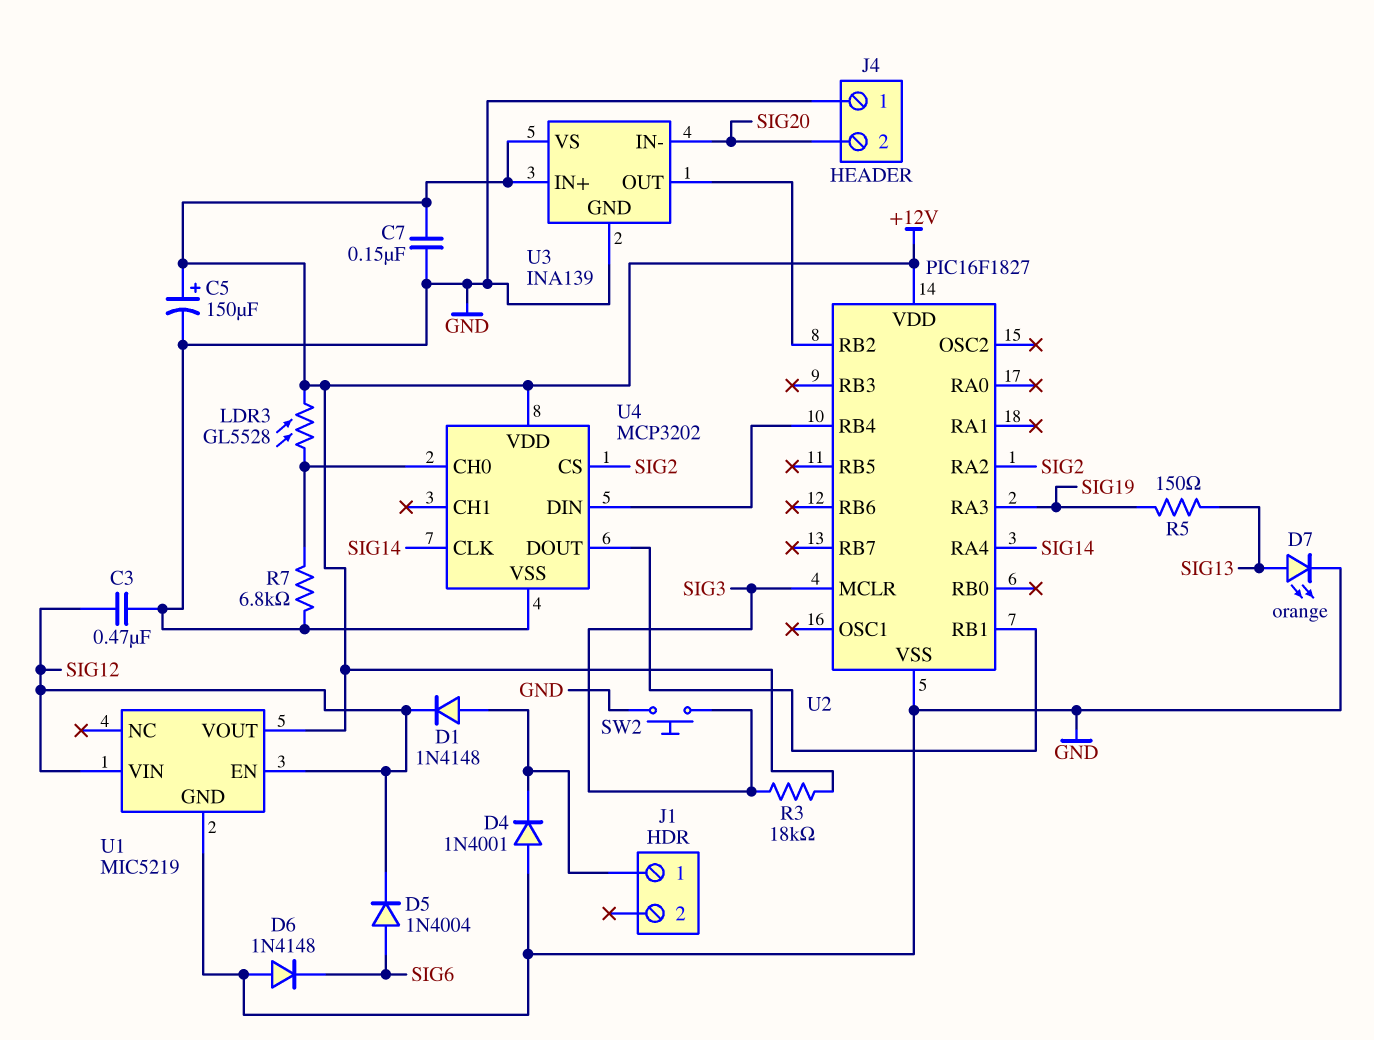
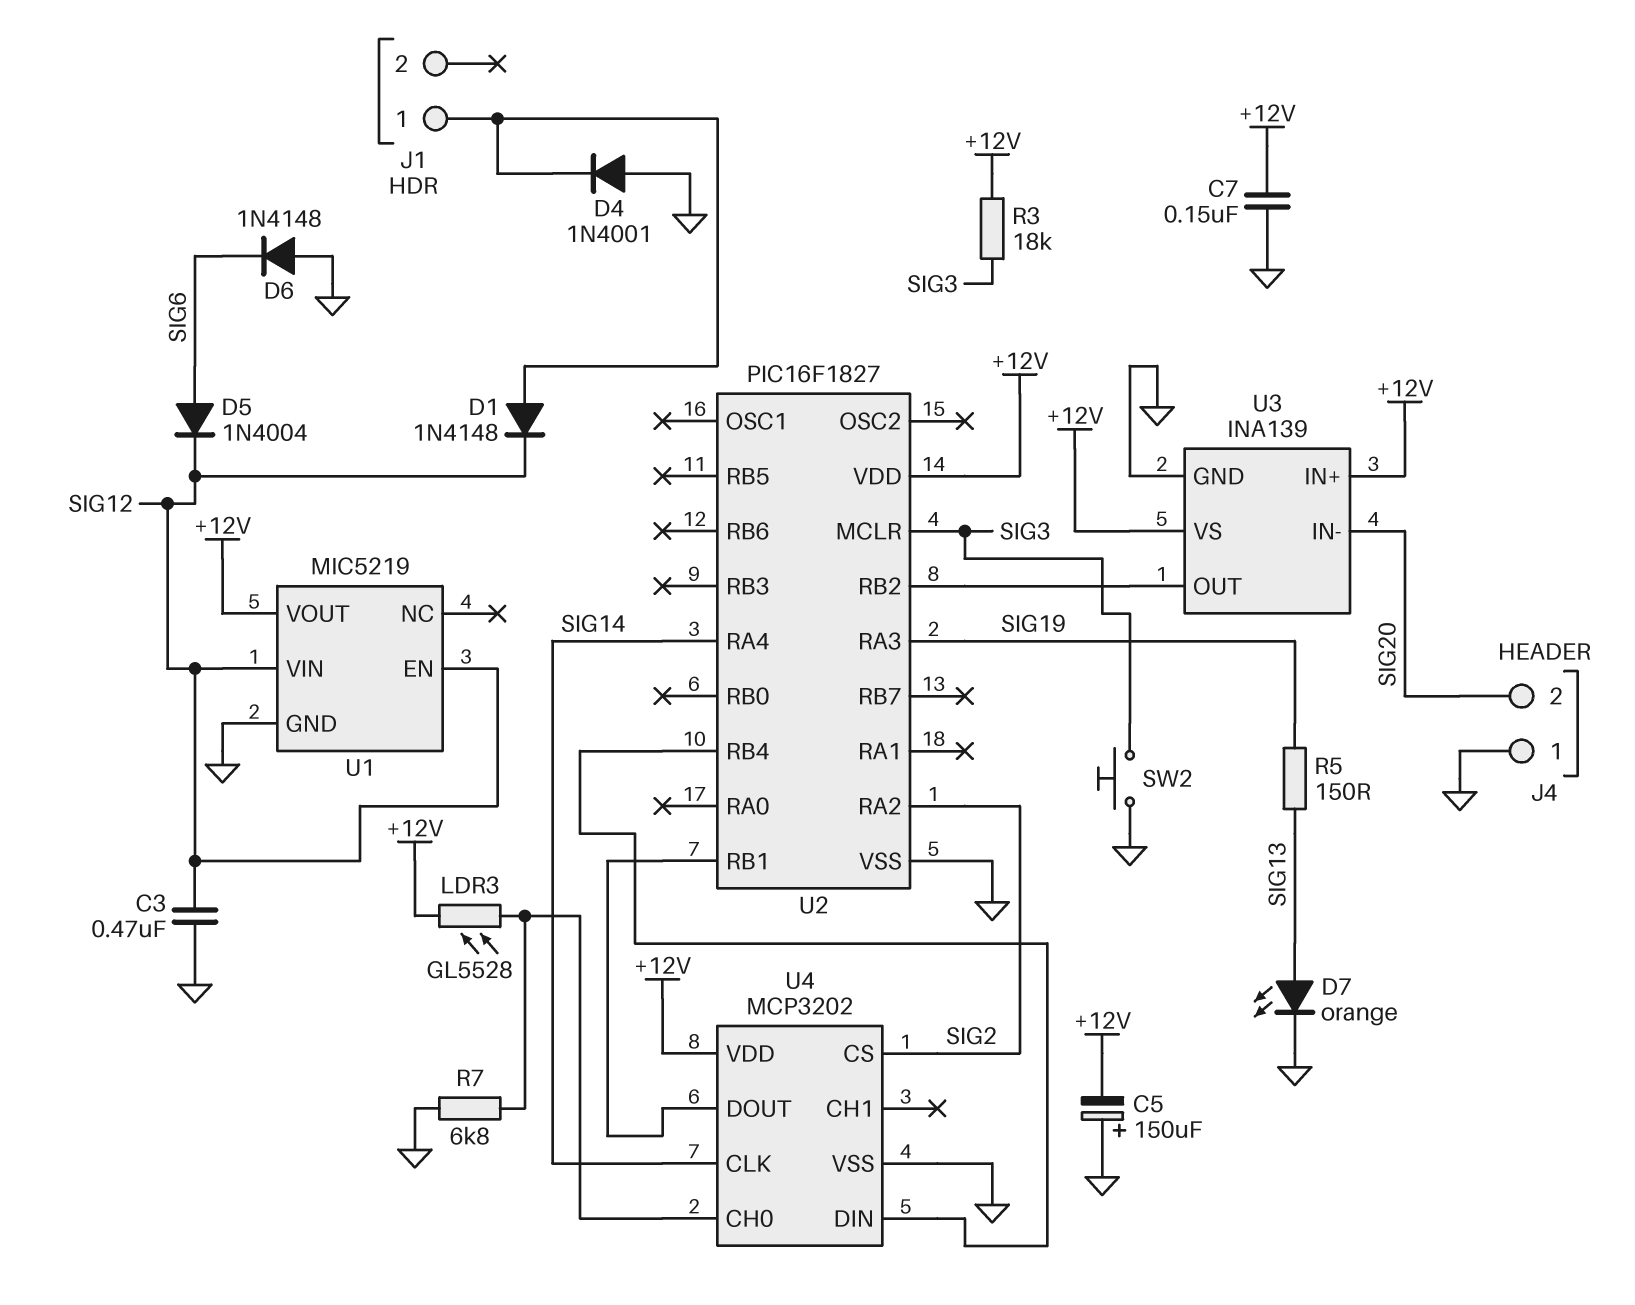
C5: 150uF (plus +12V, minus GND) -> 150uF (plus GND, minus +12V)

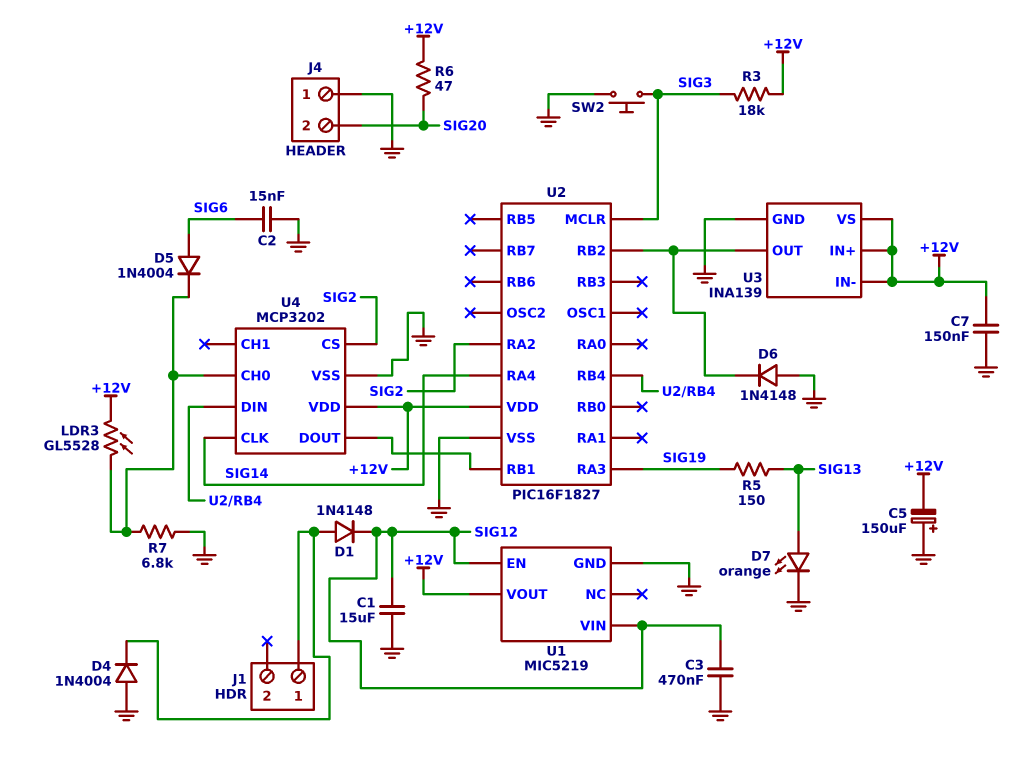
C1: none -> 15uF (GND, SIG12)
C2: none -> 15nF (GND, SIG6)
D4: diode 1N4001 (A GND, K J1/1) -> diode 1N4004 (A GND, K J1/1)
D5: diode 1N4004 (A SIG6, K SIG12) -> diode 1N4004 (A SIG6, K U4/CH0)
D6: diode 1N4148 (A GND, K SIG6) -> diode 1N4148 (A GND, K U2/RB2)
R6: none -> 47 (+12V, SIG20)
U3 pin IN-: SIG20 -> +12V

